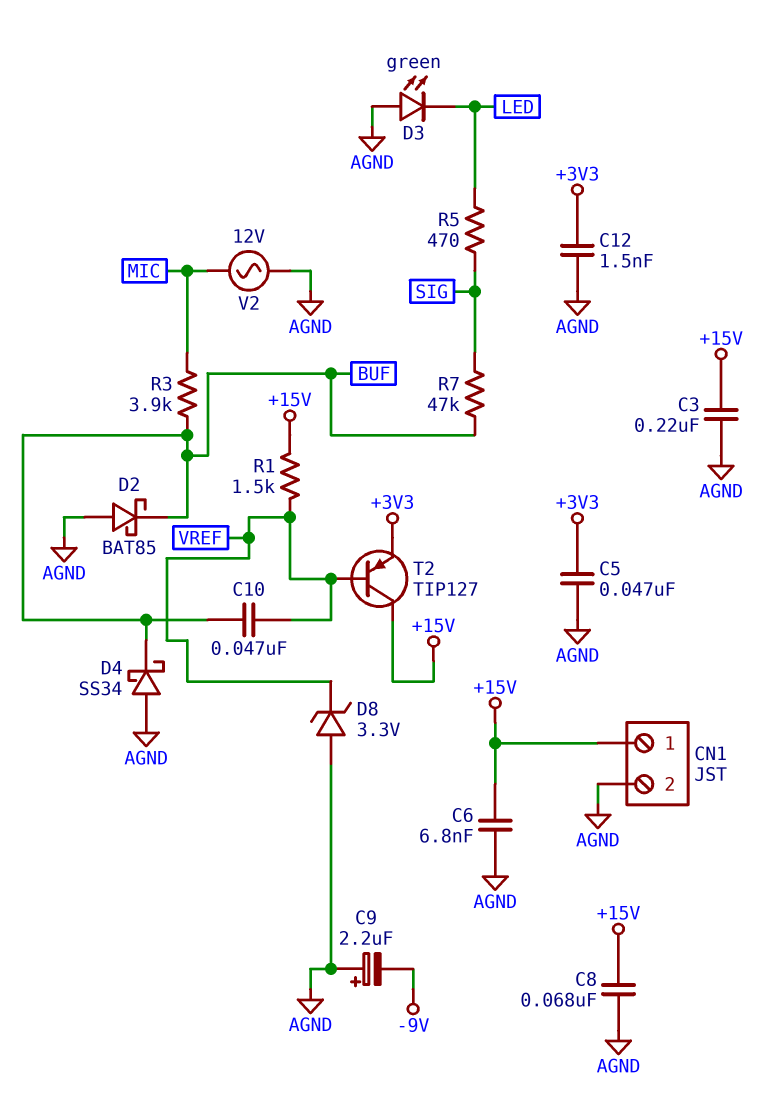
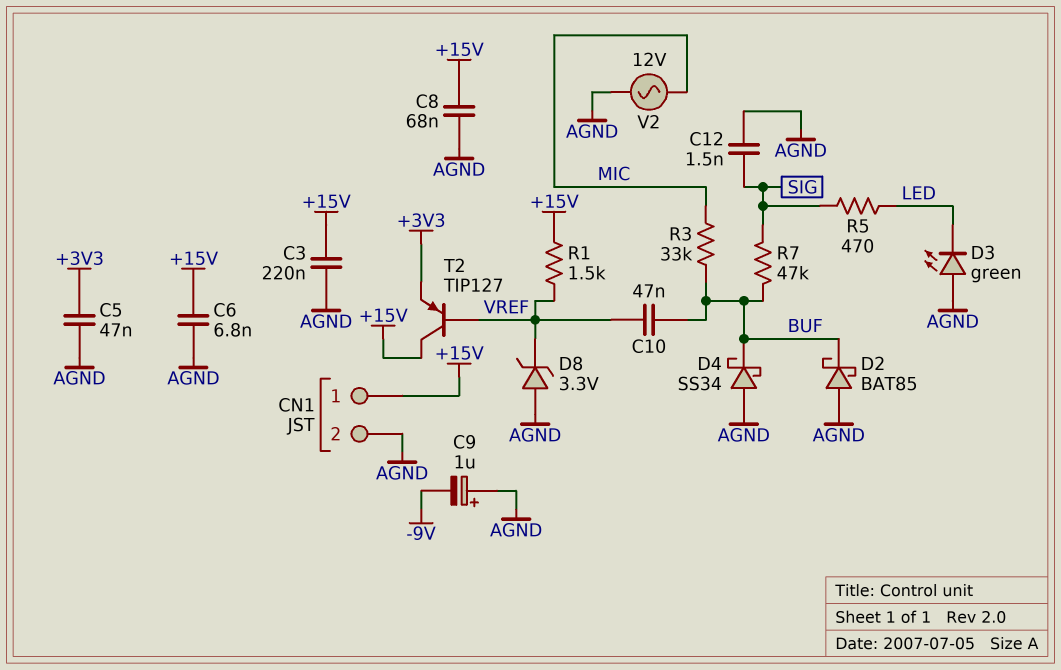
C9: 2.2uF (plus AGND, minus -9V) -> 1uF (plus AGND, minus -9V)
C12: 1.5nF (+3V3, AGND) -> 1.5nF (AGND, SIG)
R3: 3.9k (BUF, MIC) -> 33k (BUF, MIC)

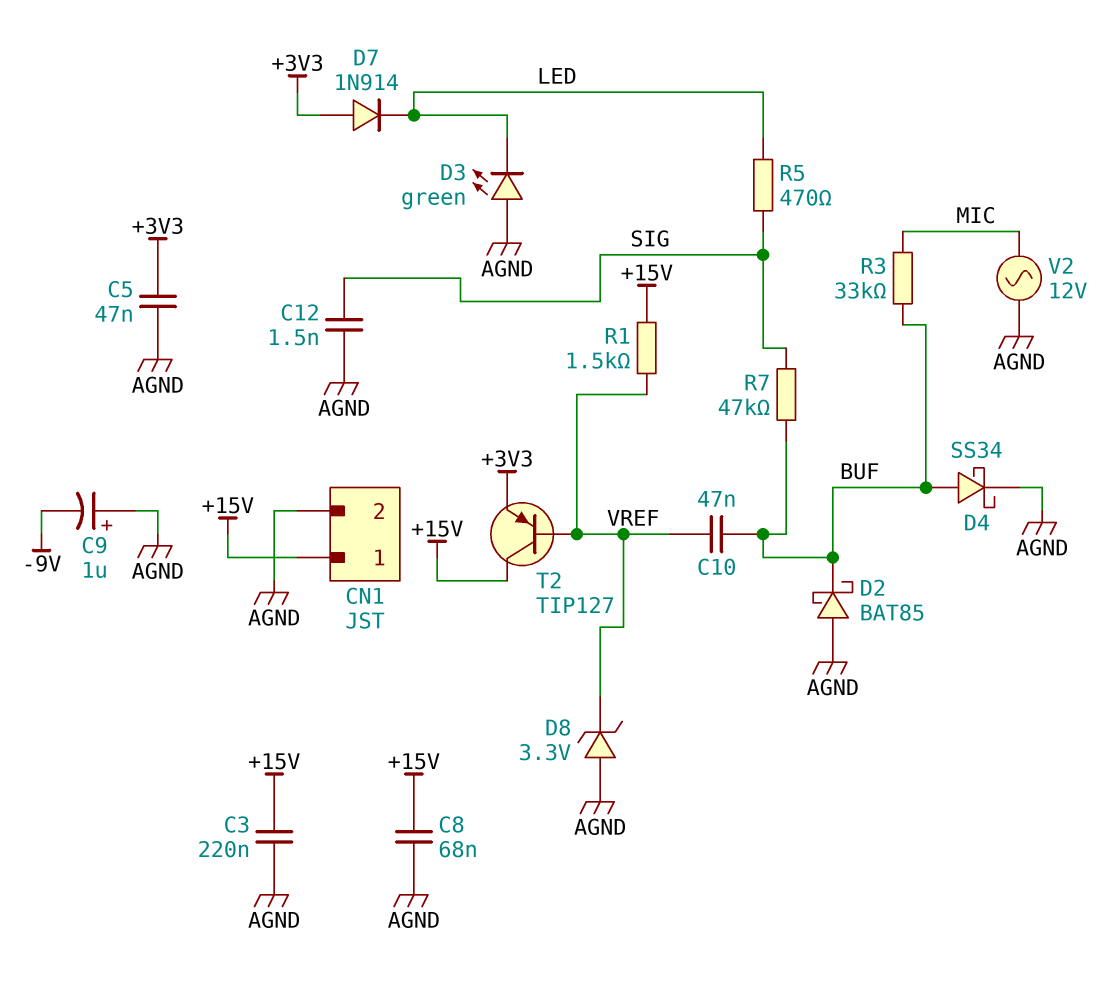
C6: 6.8nF (+15V, AGND) -> none
D4: schottky SS34 (A AGND, K BUF) -> schottky SS34 (A BUF, K AGND)
D7: none -> diode 1N914 (A +3V3, K LED)

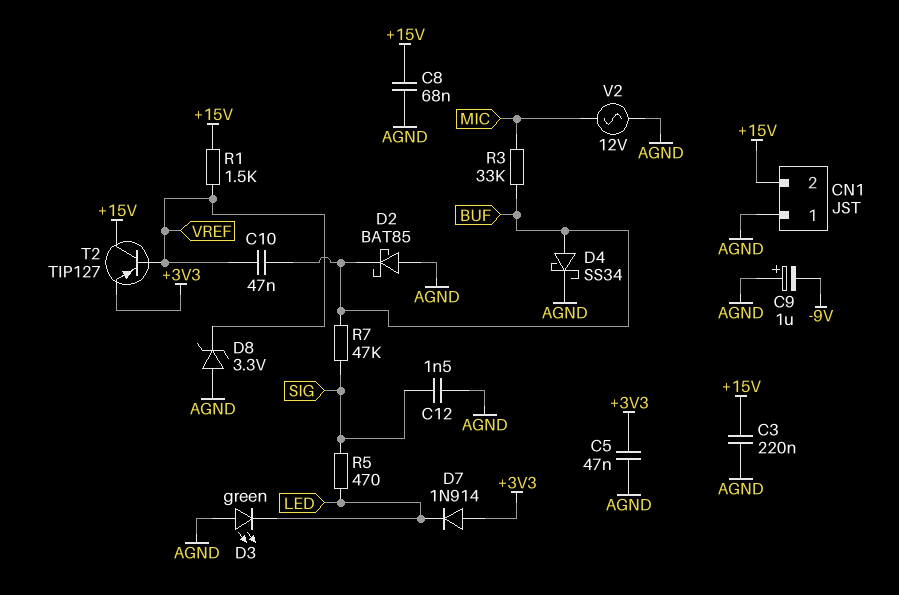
CN1 pin 1: +15V -> AGND
CN1 pin 2: AGND -> +15V

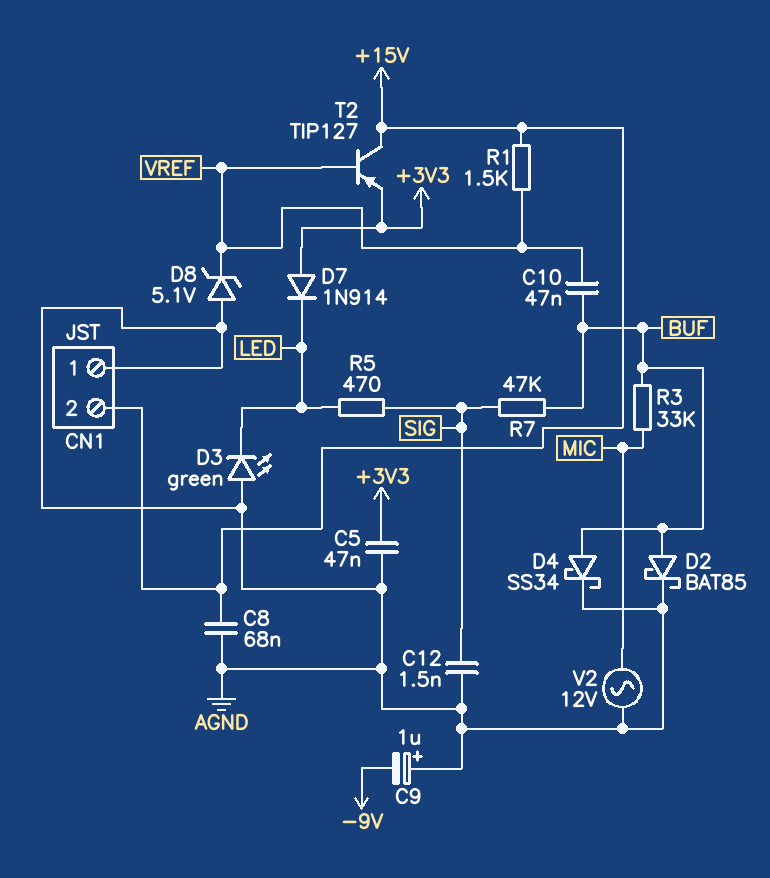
C3: 220nF (+15V, AGND) -> none
D2: schottky BAT85 (A AGND, K BUF) -> schottky BAT85 (A BUF, K AGND)
D8: zener 3.3V (A AGND, K VREF) -> zener 5.1V (A AGND, K VREF)

